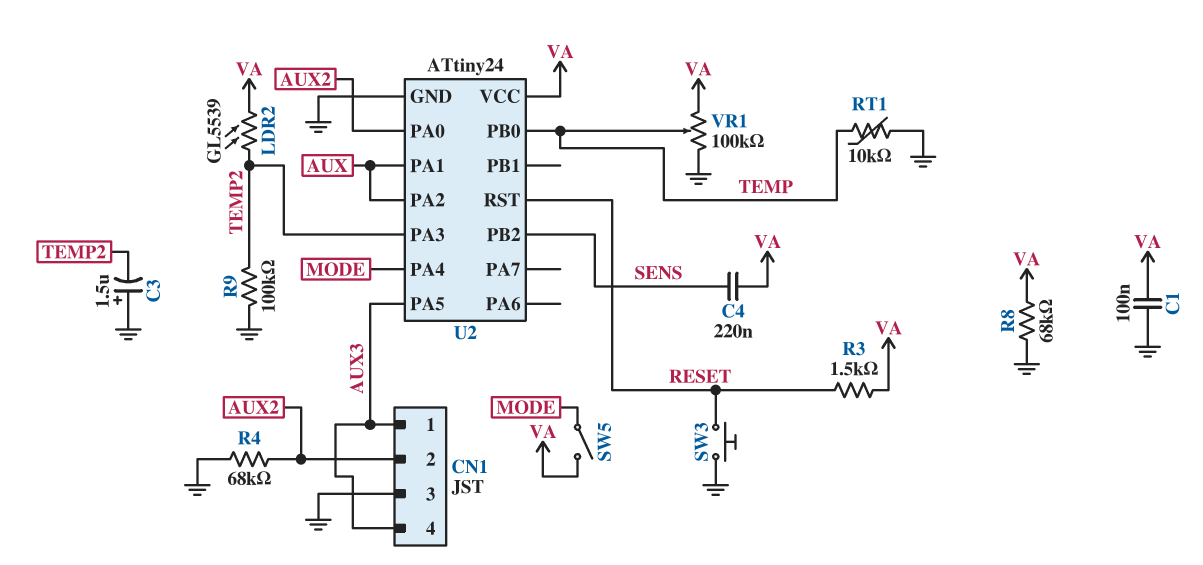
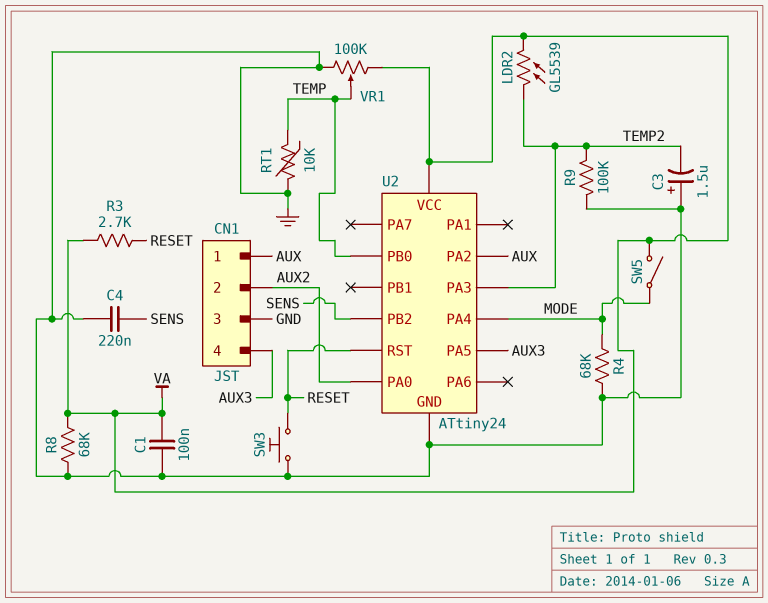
C4: 220nF (SENS, VA) -> 220nF (GND, SENS)
CN1 pin 1: AUX3 -> AUX
R3: 1.5k (RESET, VA) -> 2.7k (RESET, VA)
R4: 68k (AUX2, GND) -> 68k (GND, MODE)
U2 pin PA1: AUX -> none

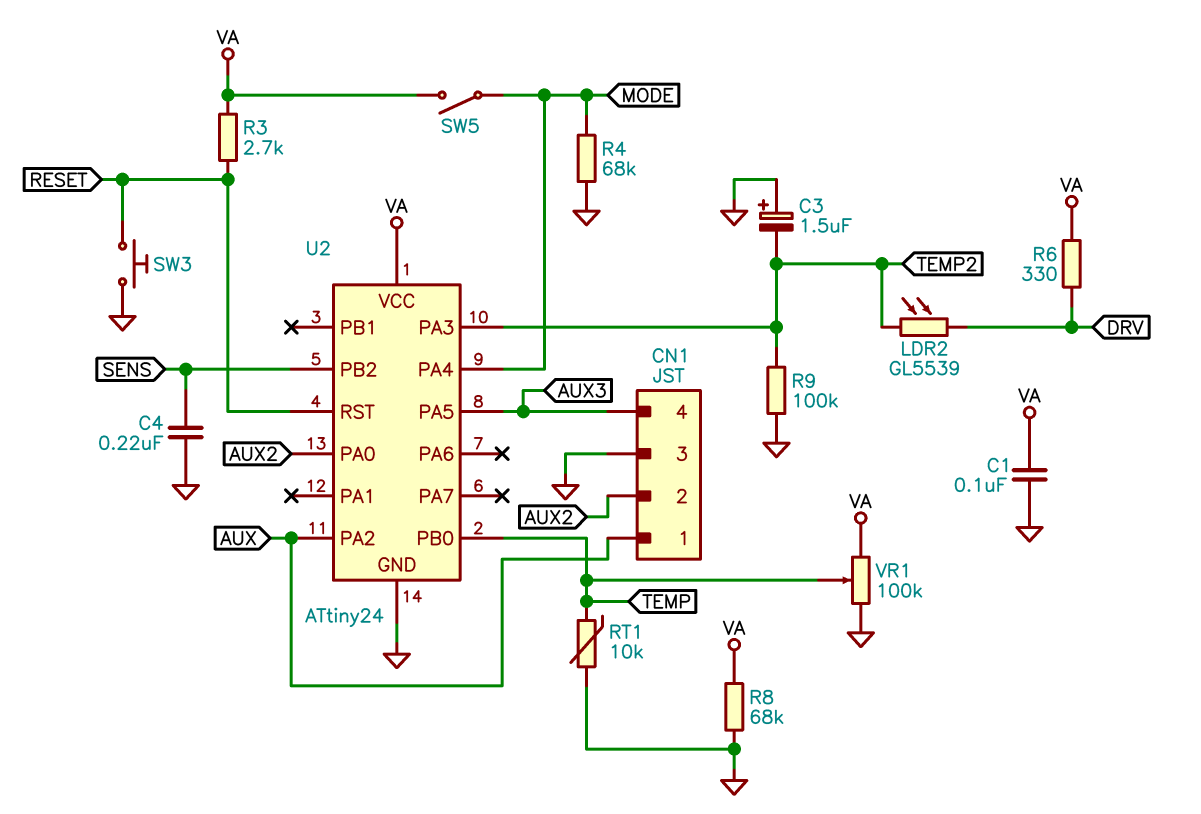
LDR2: GL5539 (TEMP2, VA) -> GL5539 (DRV, TEMP2)
R6: none -> 330 (DRV, VA)

